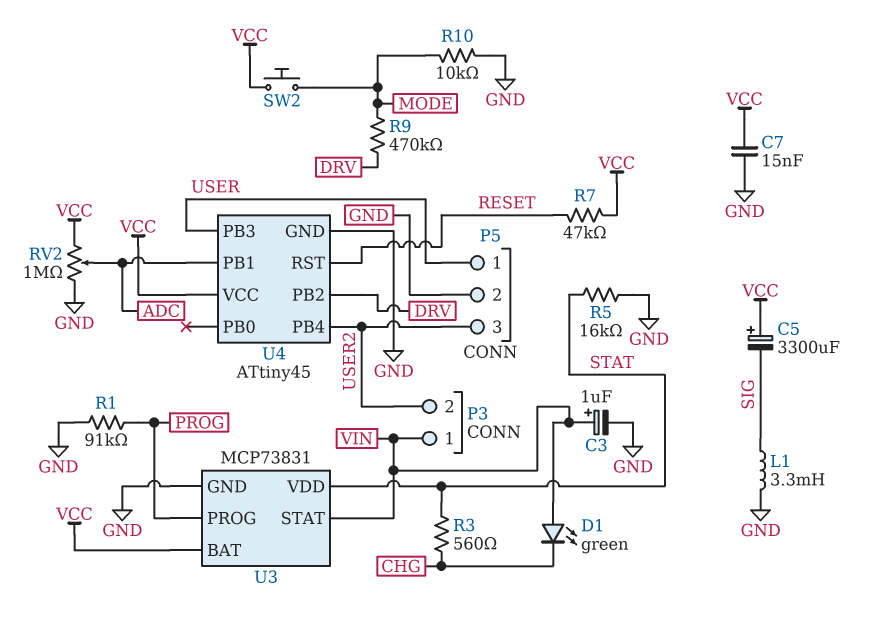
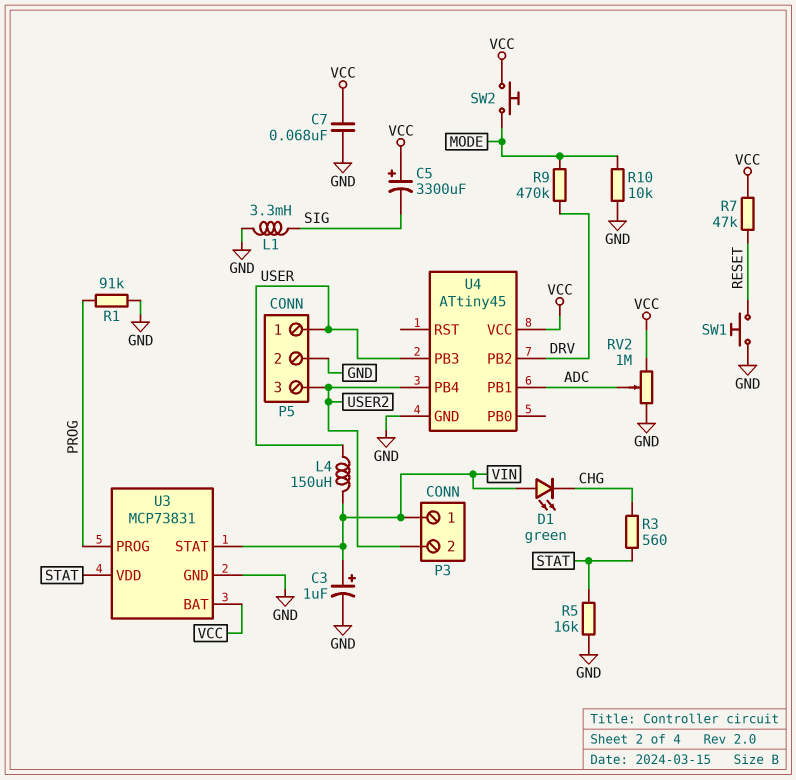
C7: 15nF (GND, VCC) -> 68nF (GND, VCC)
L4: none -> 150uH (USER, VIN)
SW1: none -> button (GND, RESET)
U4 pin RST: RESET -> none

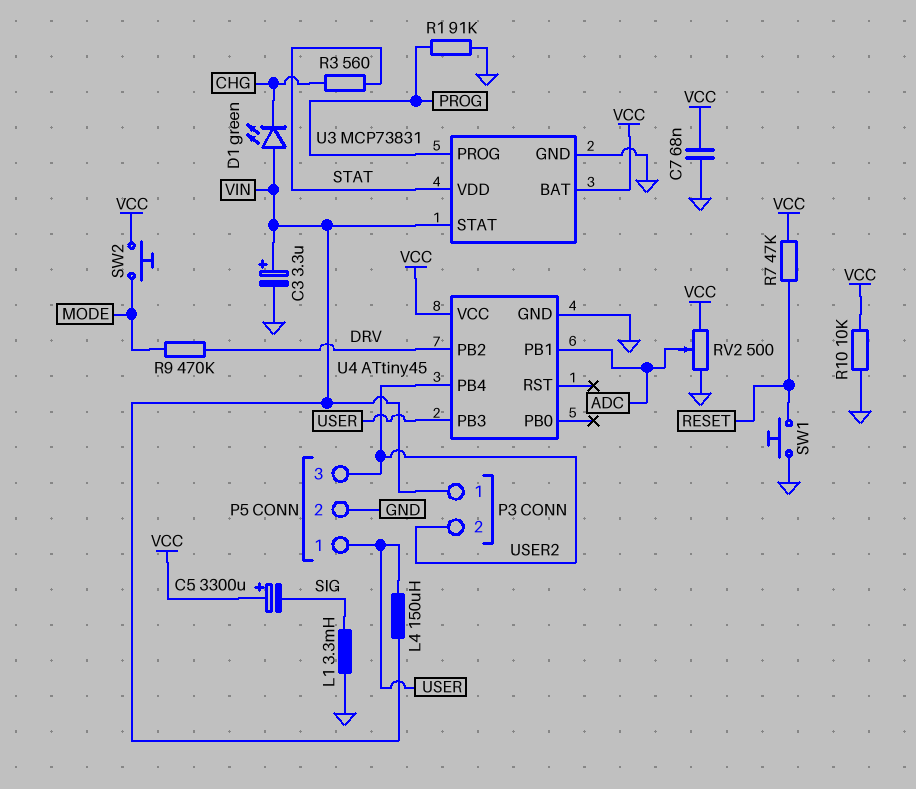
C3: 1uF (plus VIN, minus GND) -> 3.3uF (plus VIN, minus GND)
R5: 16k (GND, STAT) -> none
R10: 10k (GND, MODE) -> 10k (GND, VCC)
RV2: 1M (GND, VCC, wiper ADC) -> 500 (GND, VCC, wiper ADC)

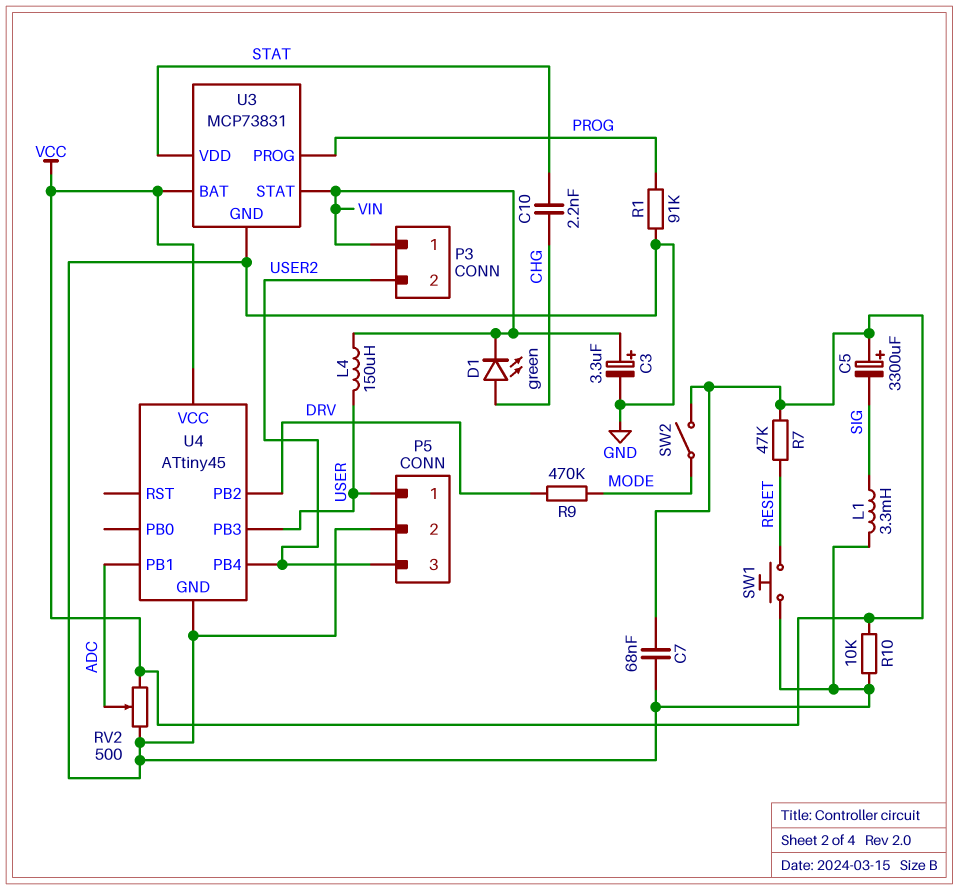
C10: none -> 2.2nF (CHG, STAT)
D1: LED green (A VIN, K CHG) -> LED green (A CHG, K VIN)
R3: 560 (CHG, STAT) -> none
SW2: button (MODE, VCC) -> switch (MODE, VCC)

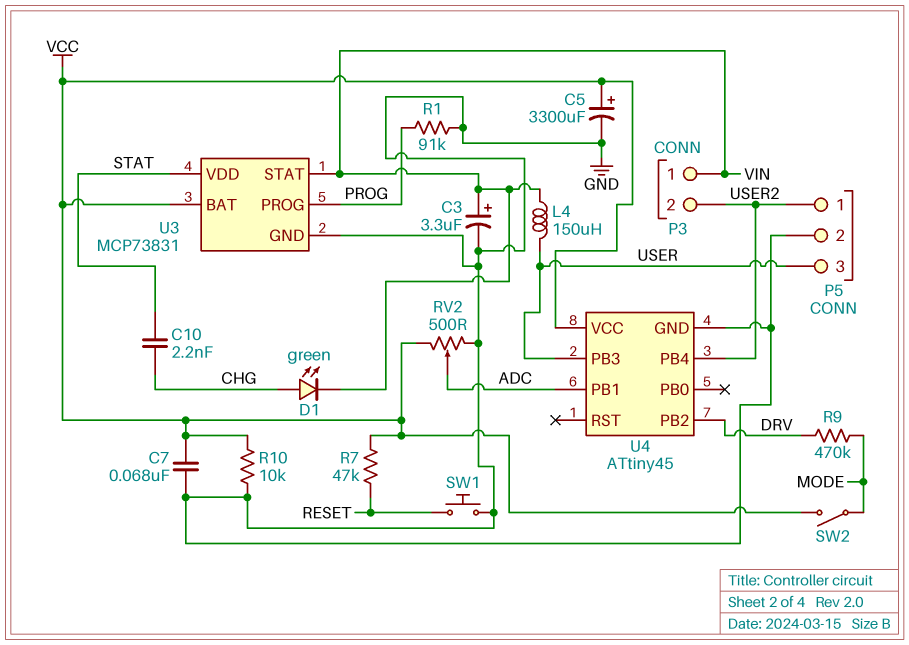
C5: 3300uF (plus VCC, minus SIG) -> 3300uF (plus VCC, minus GND)
L1: 3.3mH (GND, SIG) -> none
P5 pin 1: USER -> USER2
P5 pin 3: USER2 -> USER

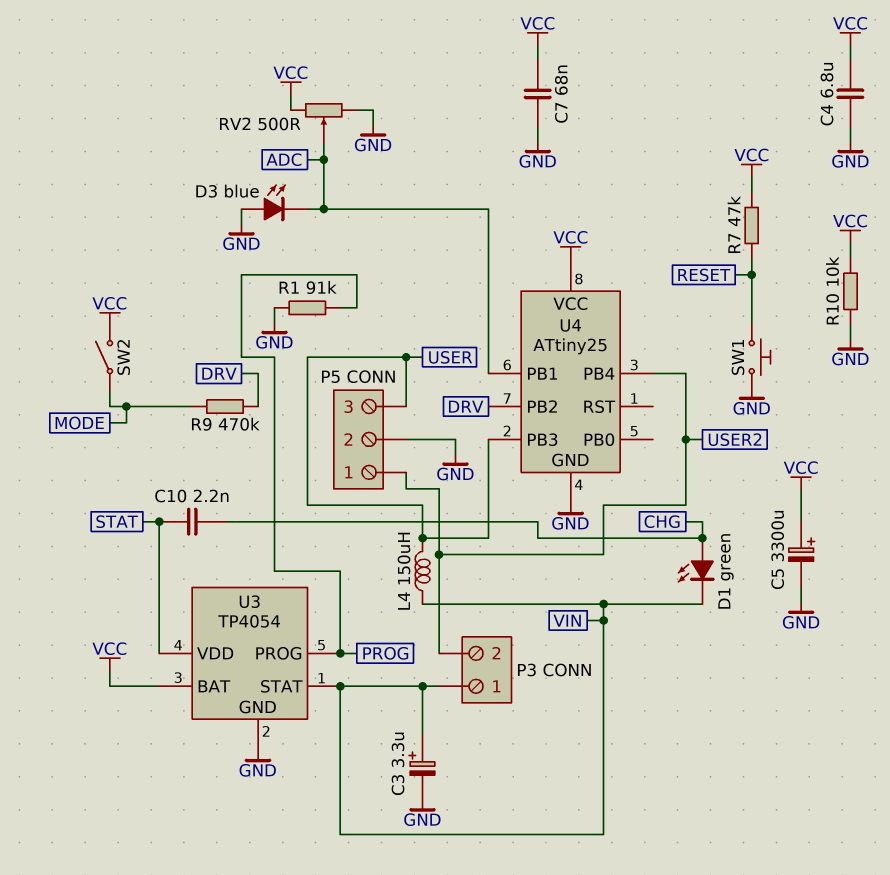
C4: none -> 6.8uF (GND, VCC)
D3: none -> LED blue (A GND, K ADC)
U3: MCP73831 -> TP4054
U4: ATtiny45 -> ATtiny25

